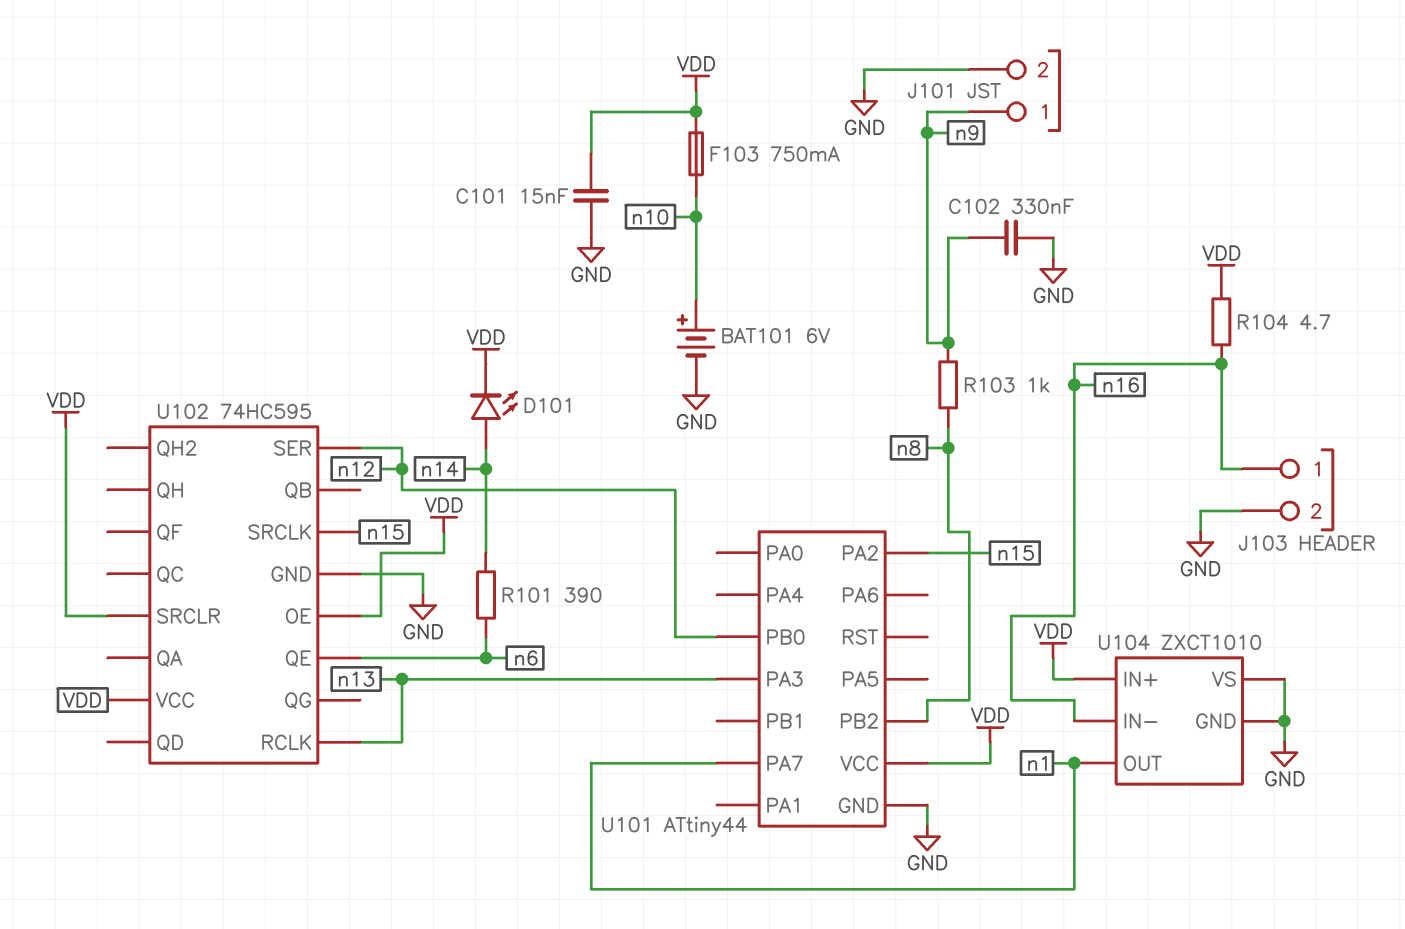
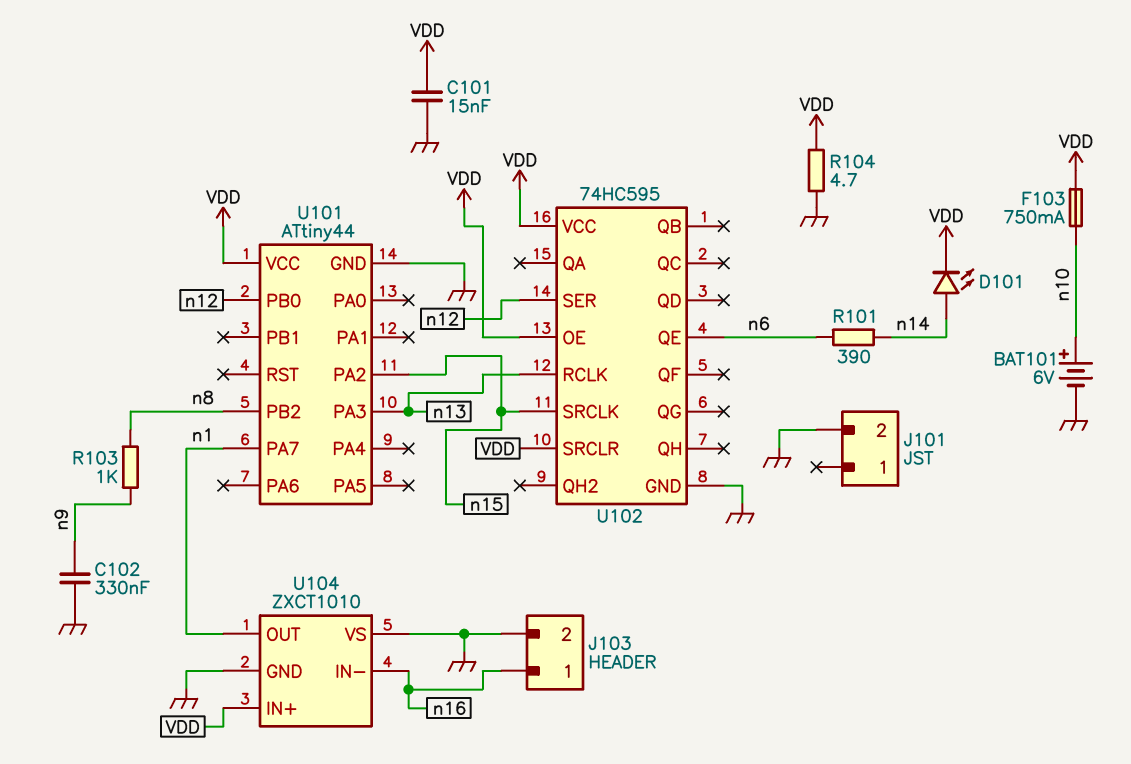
J101 pin 1: n9 -> none
R104: 4.7 (VDD, n16) -> 4.7 (GND, VDD)

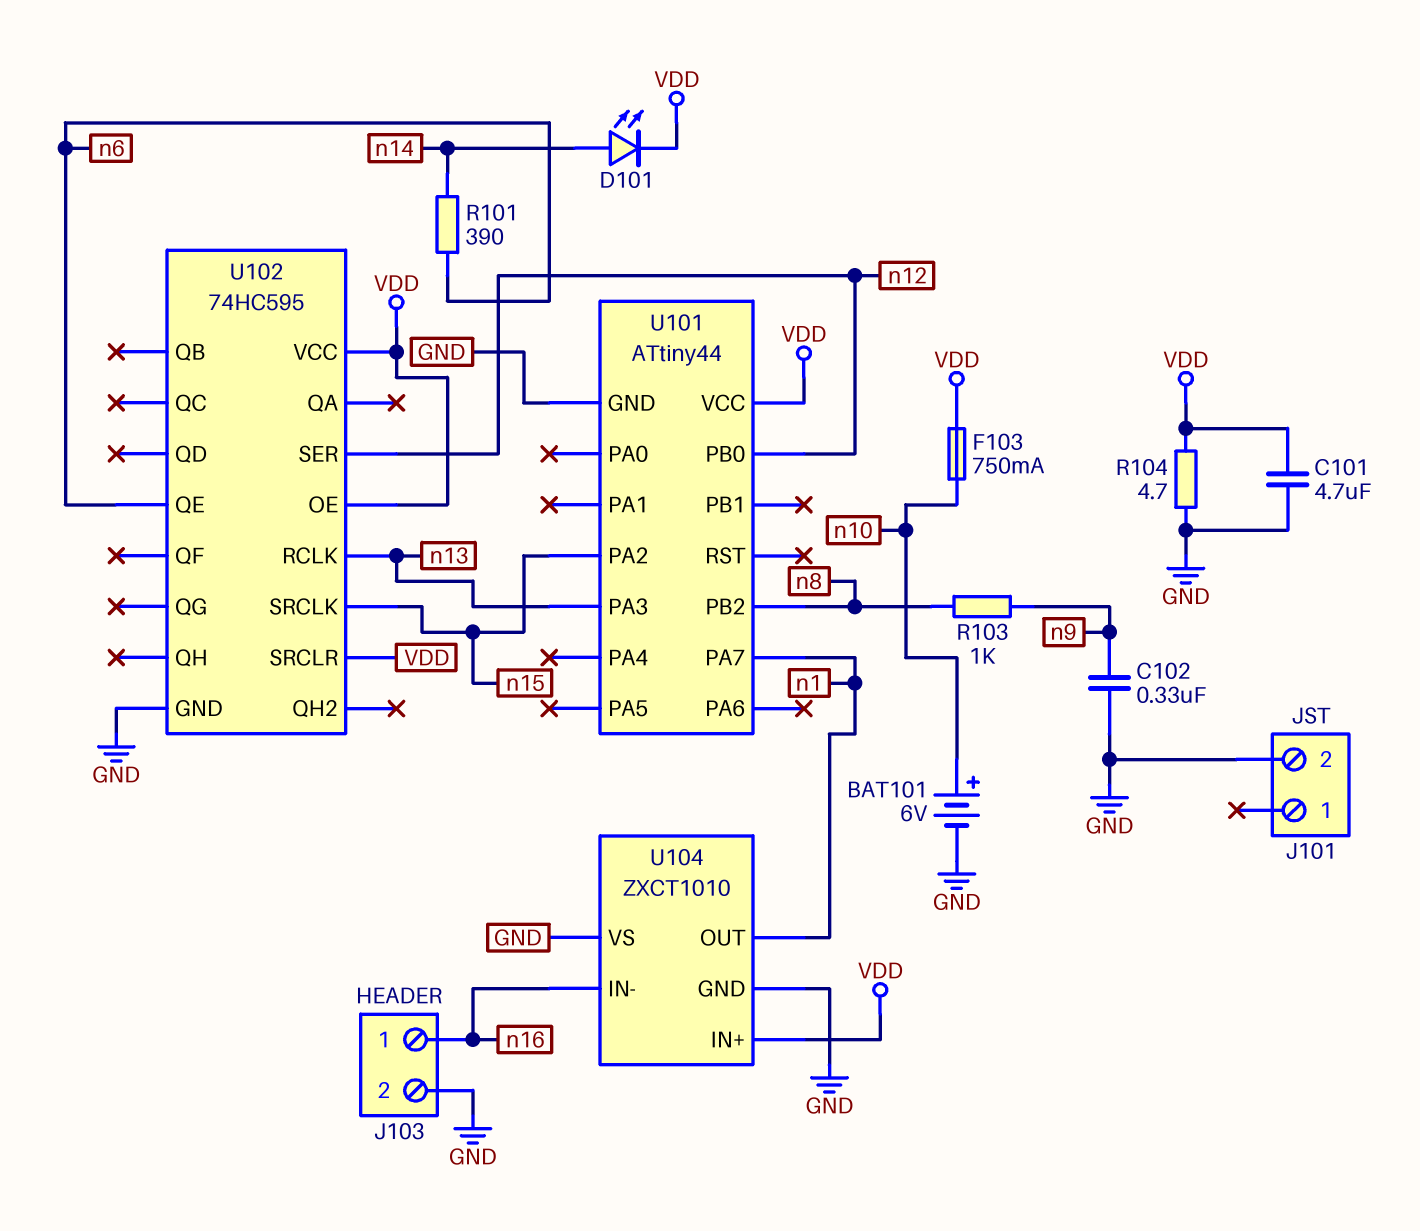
C101: 15nF (GND, VDD) -> 4.7uF (GND, VDD)

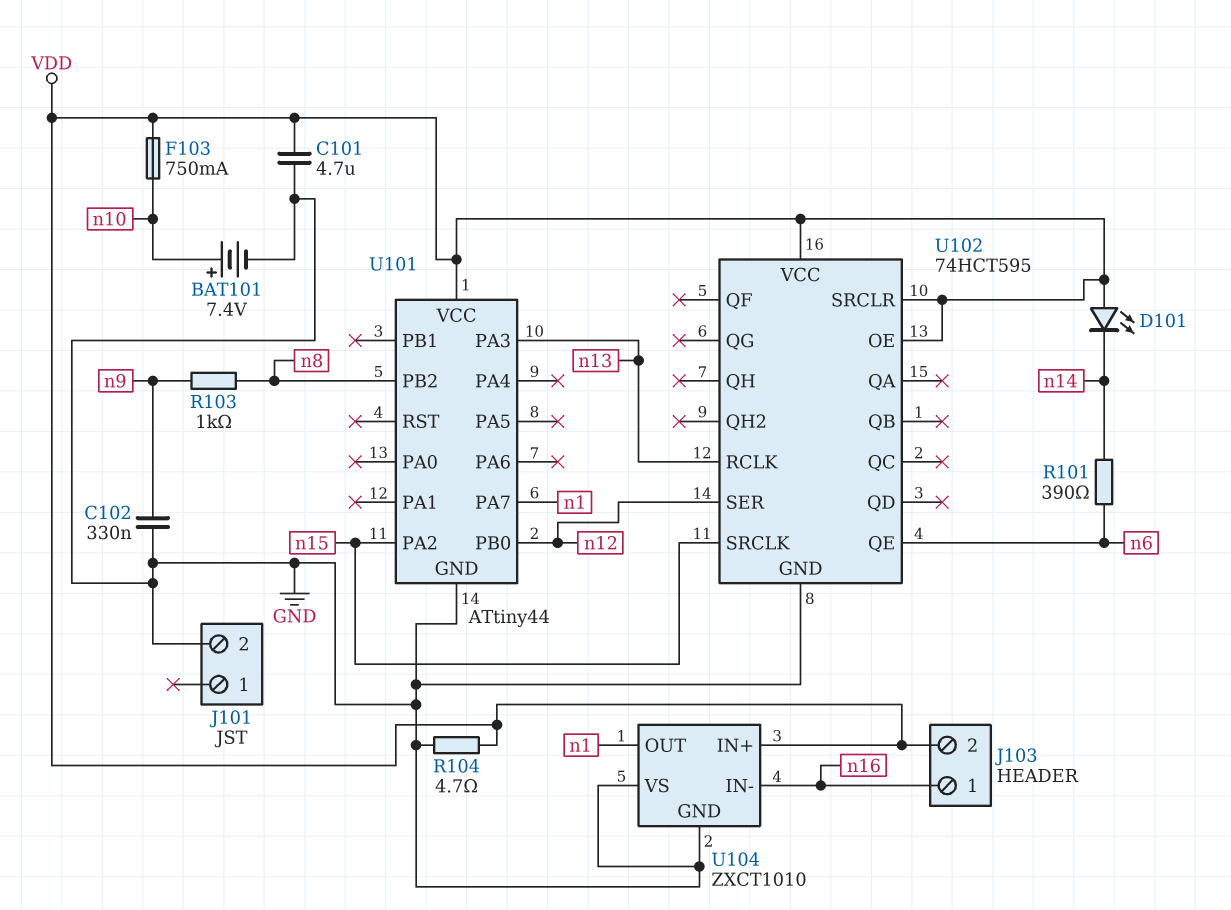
BAT101: 6V (plus n10, minus GND) -> 7.4V (plus n10, minus GND)
D101: LED (A n14, K VDD) -> LED (A VDD, K n14)
J103 pin 2: GND -> VDD
U102: 74HC595 -> 74HCT595

